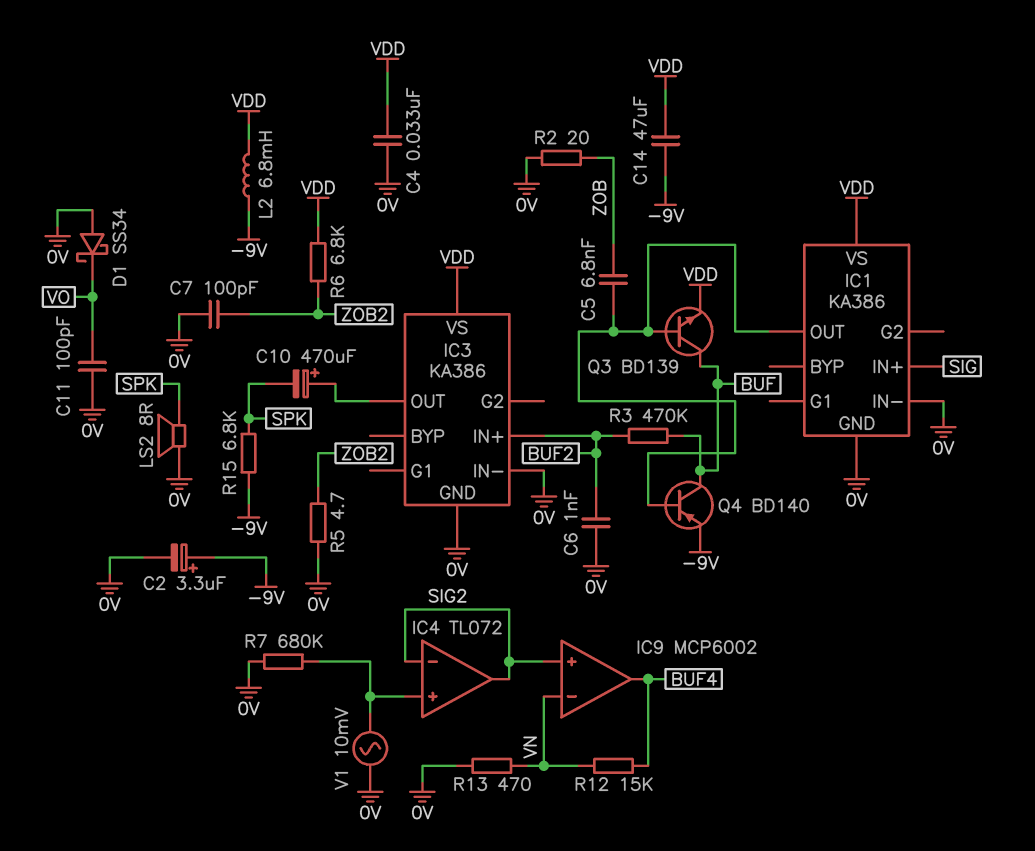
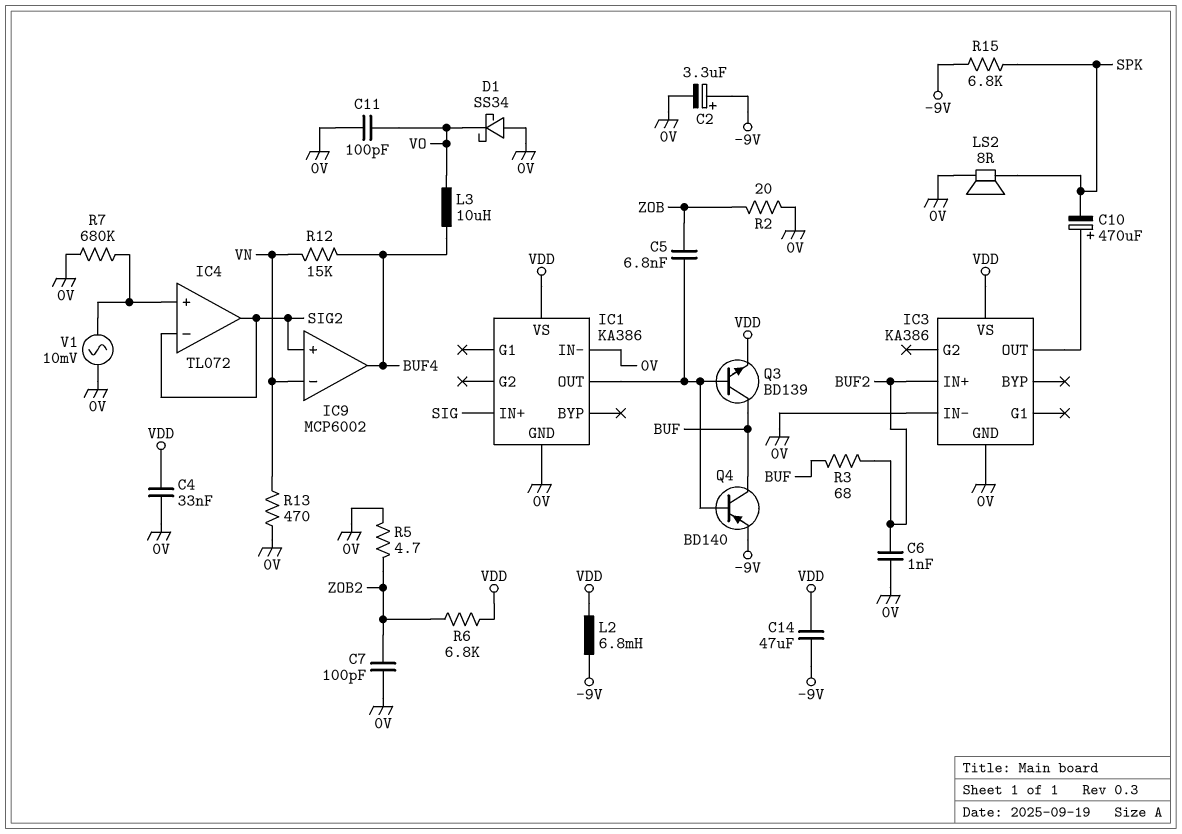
L3: none -> 10uH (BUF4, VO)
R3: 470k (BUF, BUF2) -> 68 (BUF, BUF2)

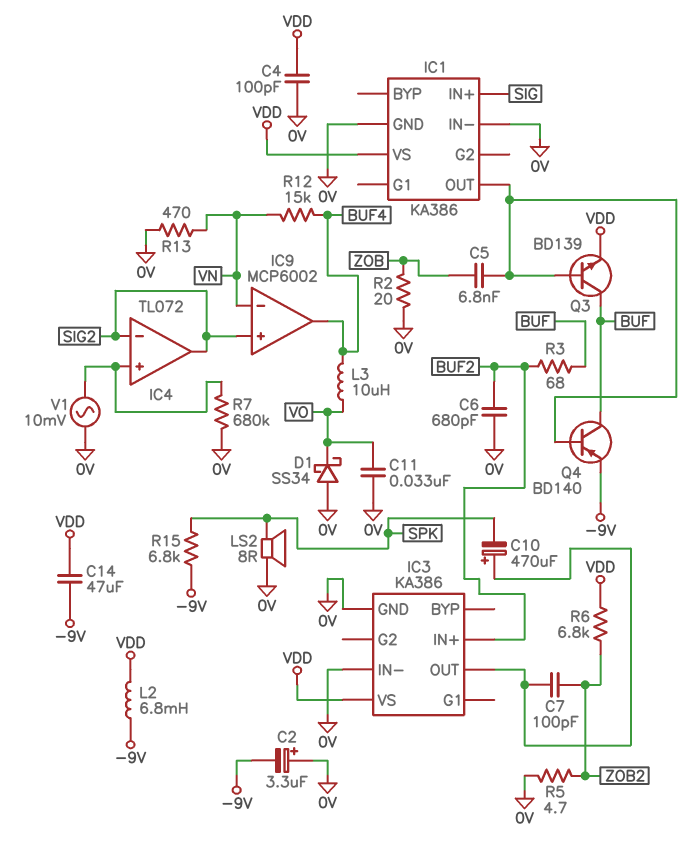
C2: 3.3uF (plus -9V, minus 0V) -> 3.3uF (plus 0V, minus -9V)
C4: 33nF (0V, VDD) -> 100pF (0V, VDD)
C6: 1nF (0V, BUF2) -> 680pF (0V, BUF2)
C7: 100pF (0V, ZOB2) -> 100pF (IC3/OUT, ZOB2)
C11: 100pF (0V, VO) -> 33nF (0V, VO)

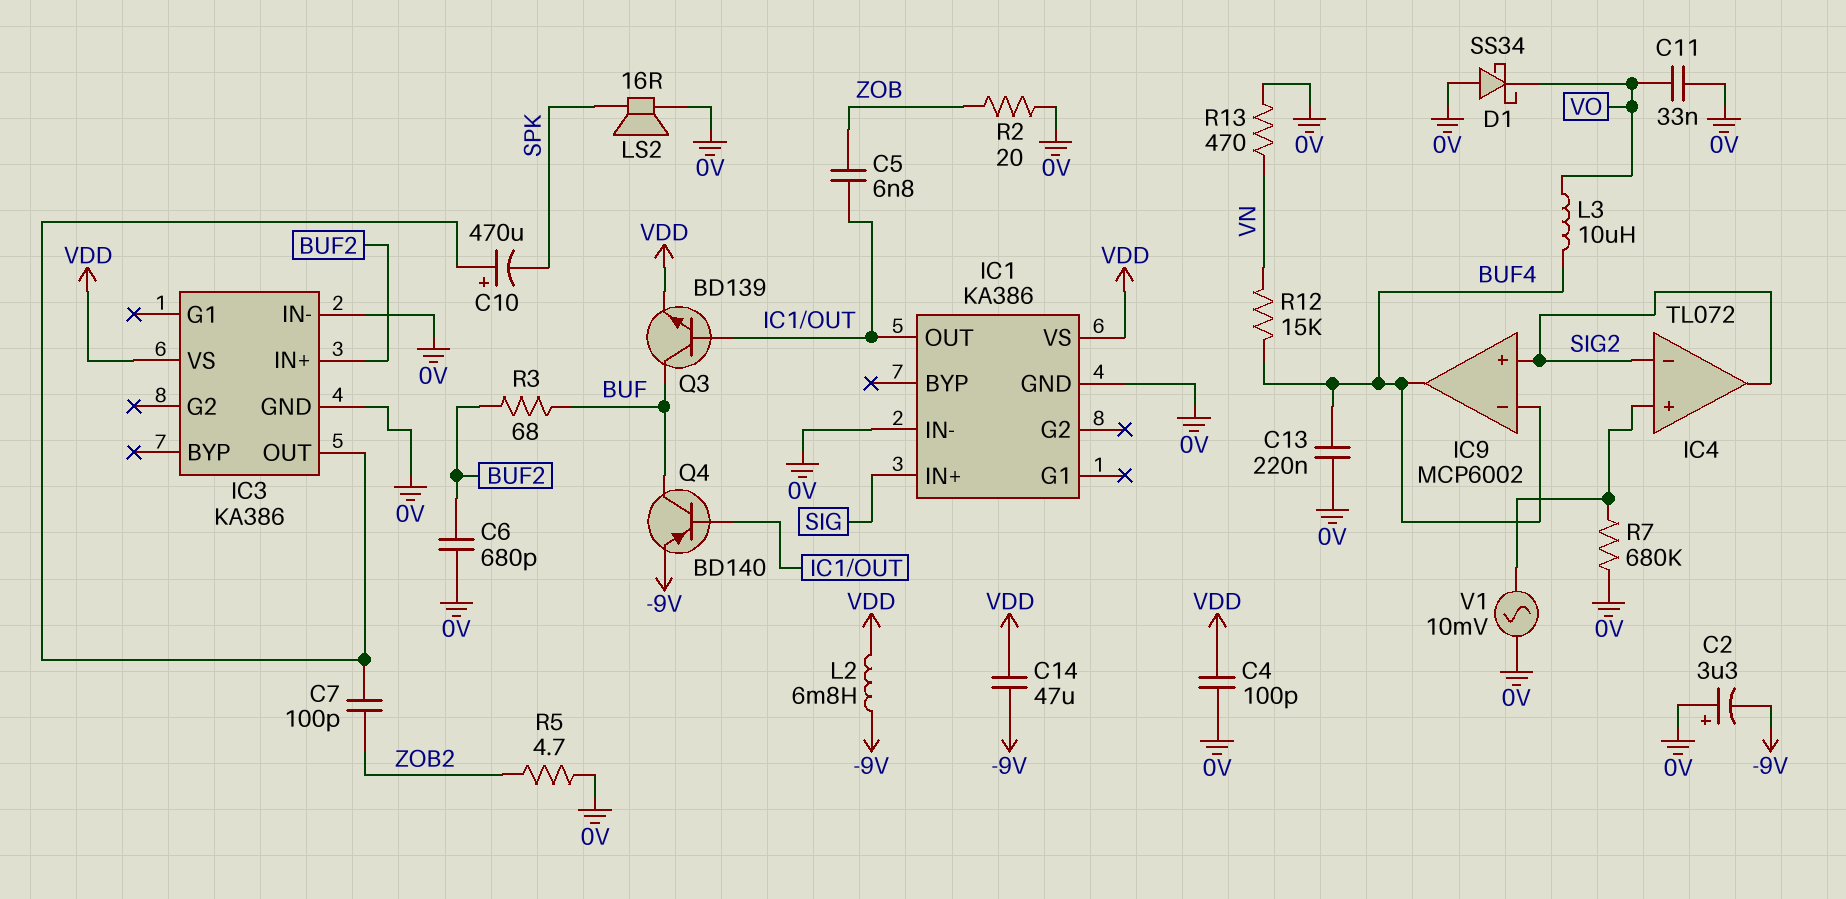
C13: none -> 220nF (0V, BUF4)
IC9 pin in-: VN -> BUF4
LS2: speaker 8R (0V, SPK) -> speaker 16R (0V, SPK)
R6: 6.8k (VDD, ZOB2) -> none
R15: 6.8k (-9V, SPK) -> none

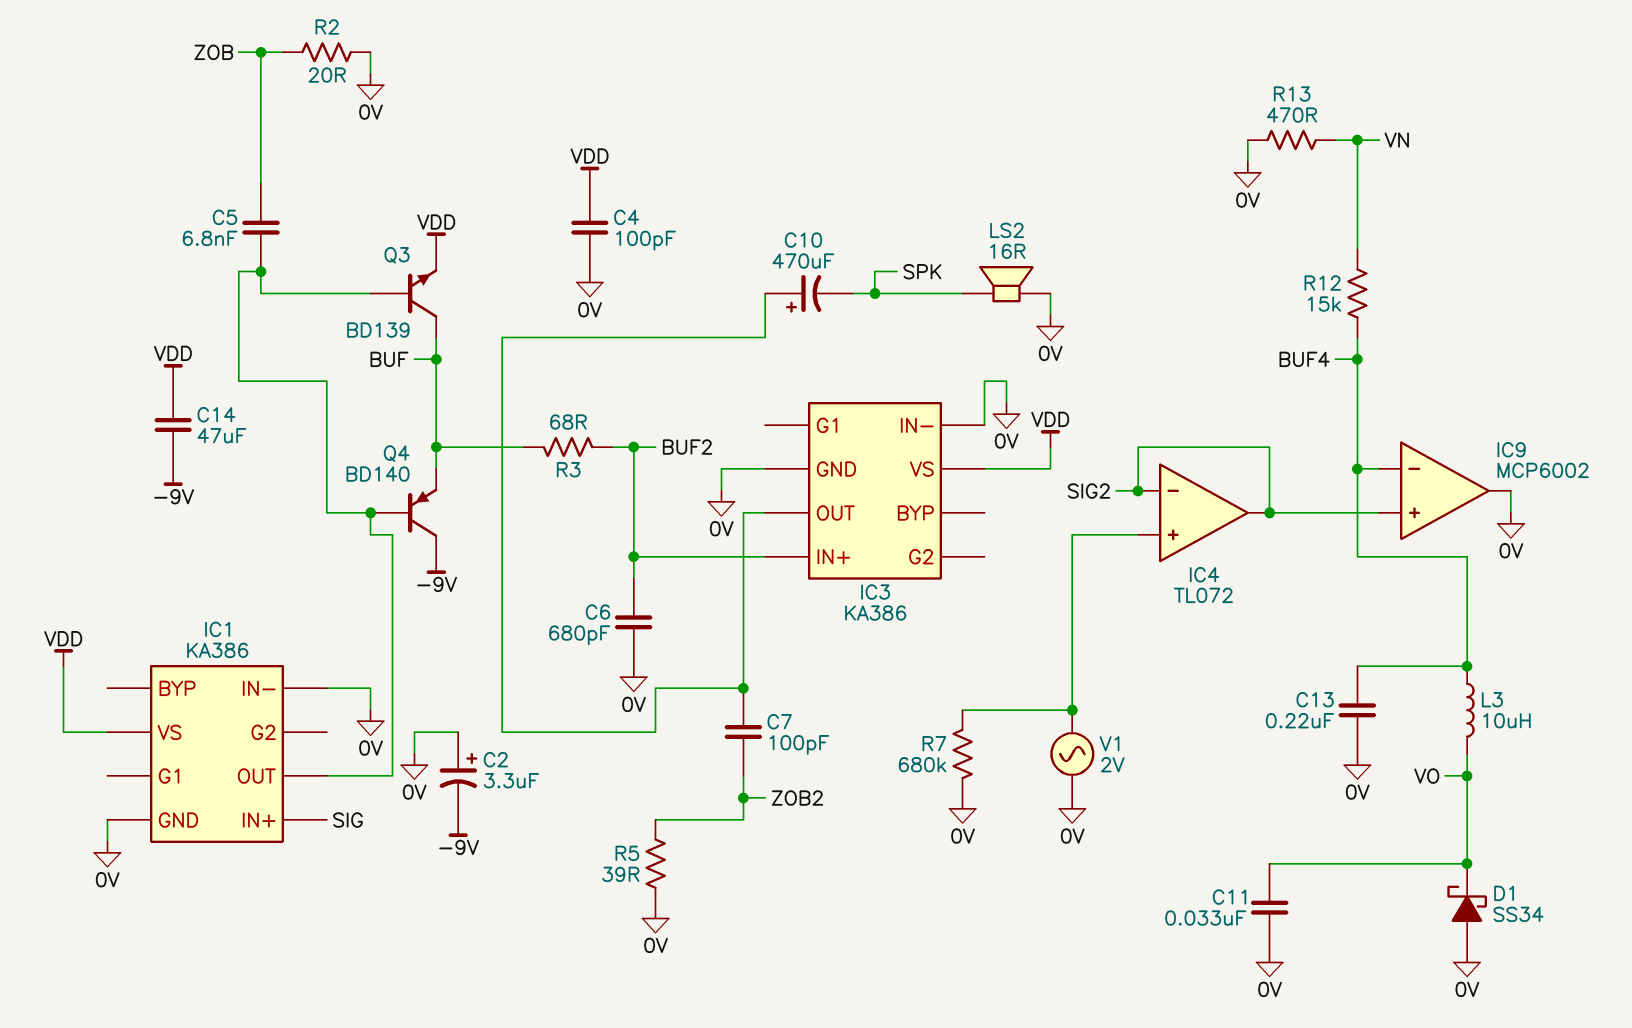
IC9 pin out: BUF4 -> 0V
L2: 6.8mH (-9V, VDD) -> none
Q4: PNP BD140 (B IC1/OUT, C BUF, E -9V) -> PNP BD140 (B IC1/OUT, C -9V, E BUF)
R5: 4.7 (0V, ZOB2) -> 39 (0V, ZOB2)
V1: AC 10mV (0V, IC4/in+) -> AC 2V (0V, IC4/in+)

